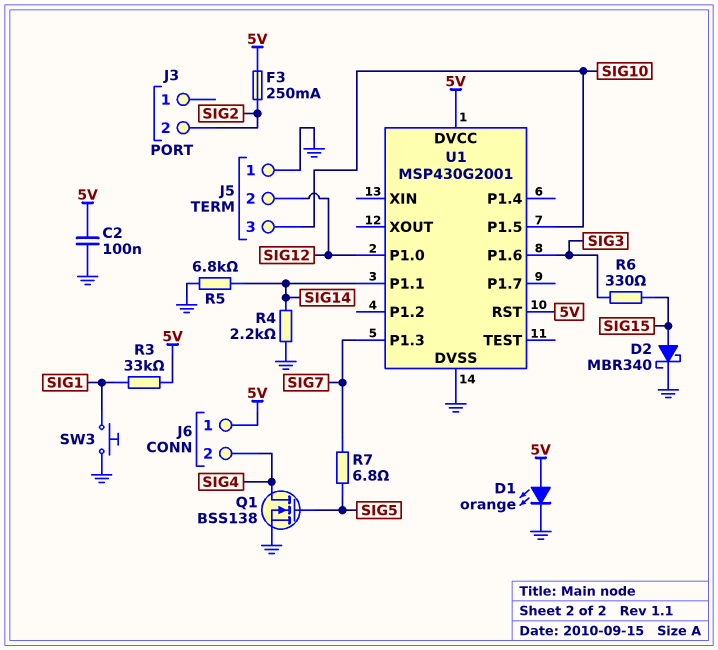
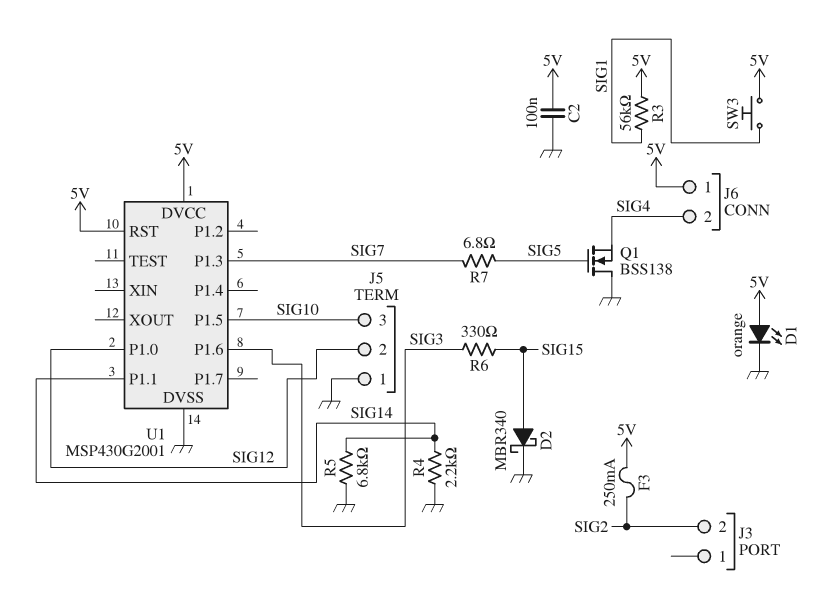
Q1: NMOS BSS138 (G SIG5, D SIG4, S GND) -> NMOS BSS138 (G SIG5, D GND, S SIG4)
R3: 33k (5V, SIG1) -> 56k (5V, SIG1)
SW3: button (GND, SIG1) -> button (5V, SIG1)

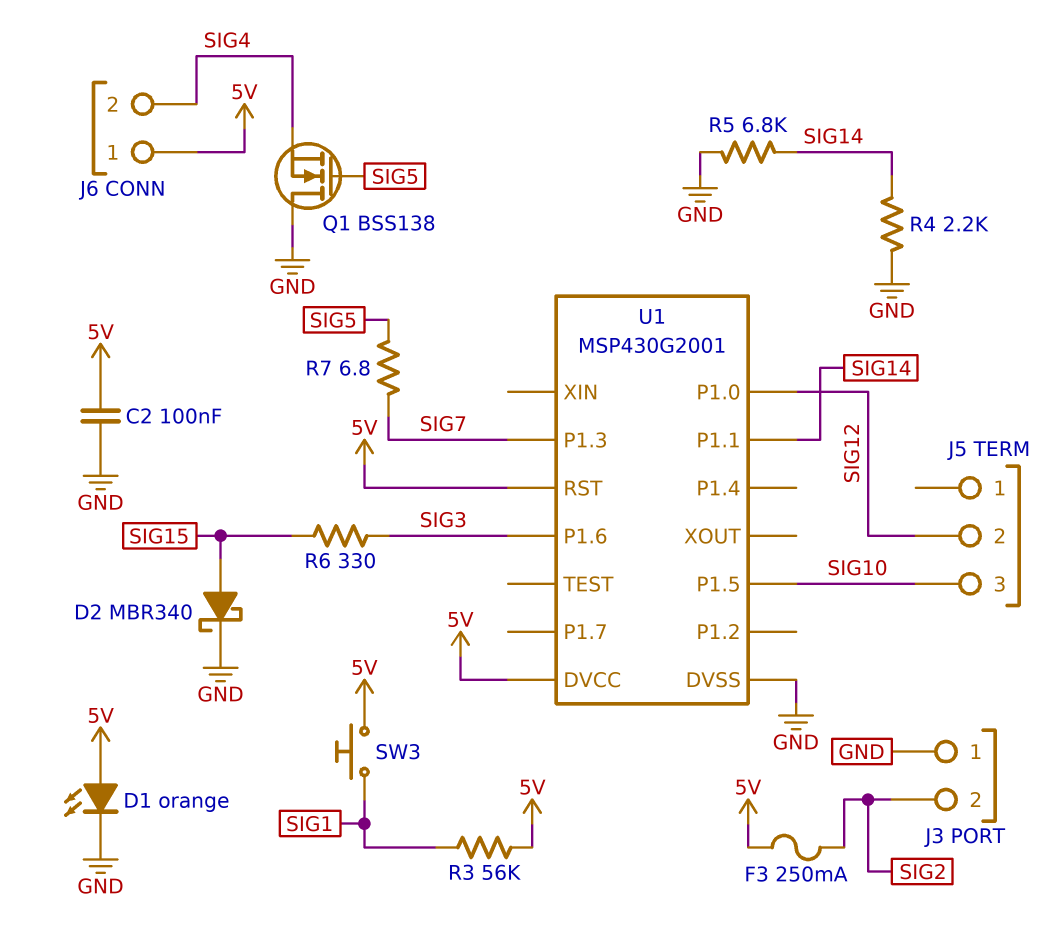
J3 pin 1: none -> GND
J5 pin 1: GND -> none

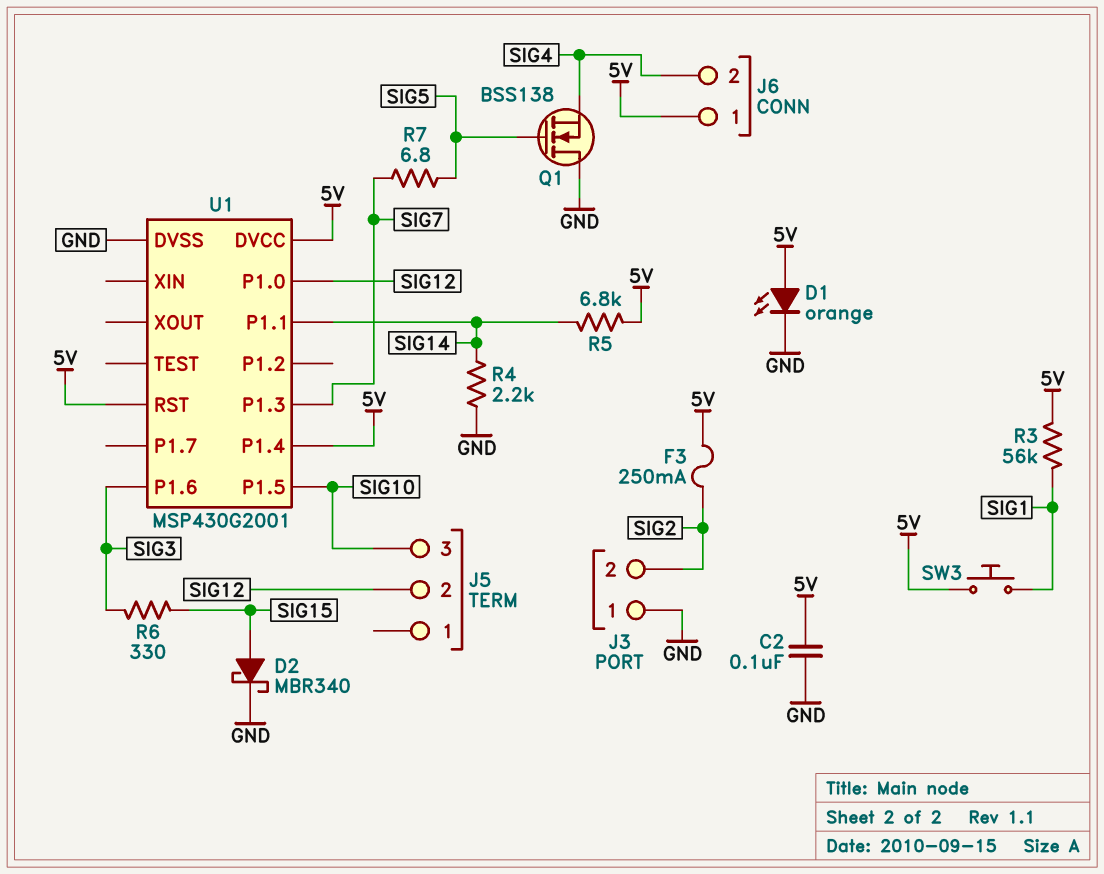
R5: 6.8k (GND, SIG14) -> 6.8k (5V, SIG14)
U1 pin P1.4: none -> 5V

